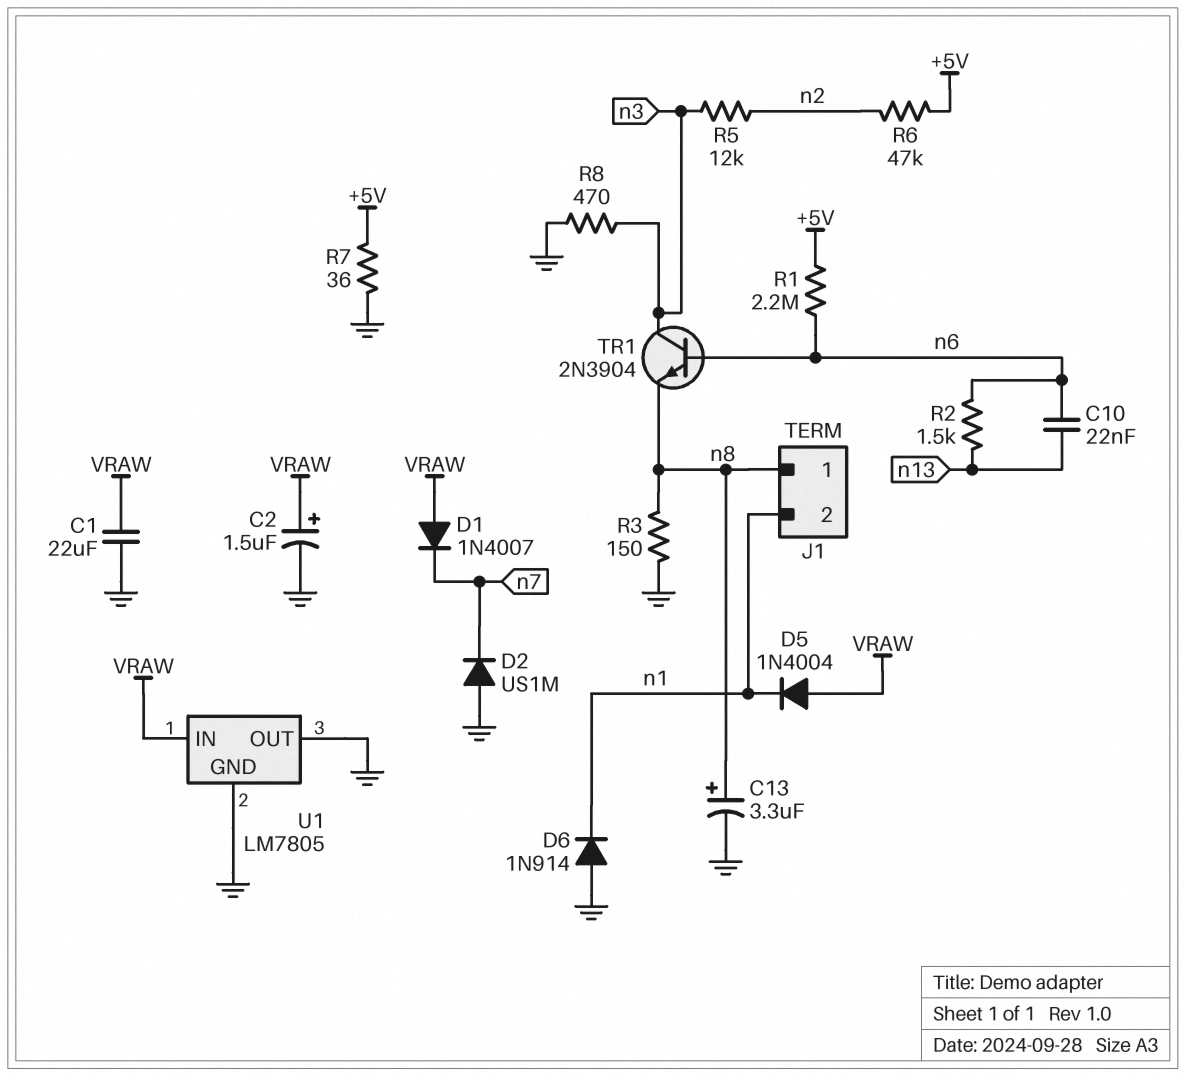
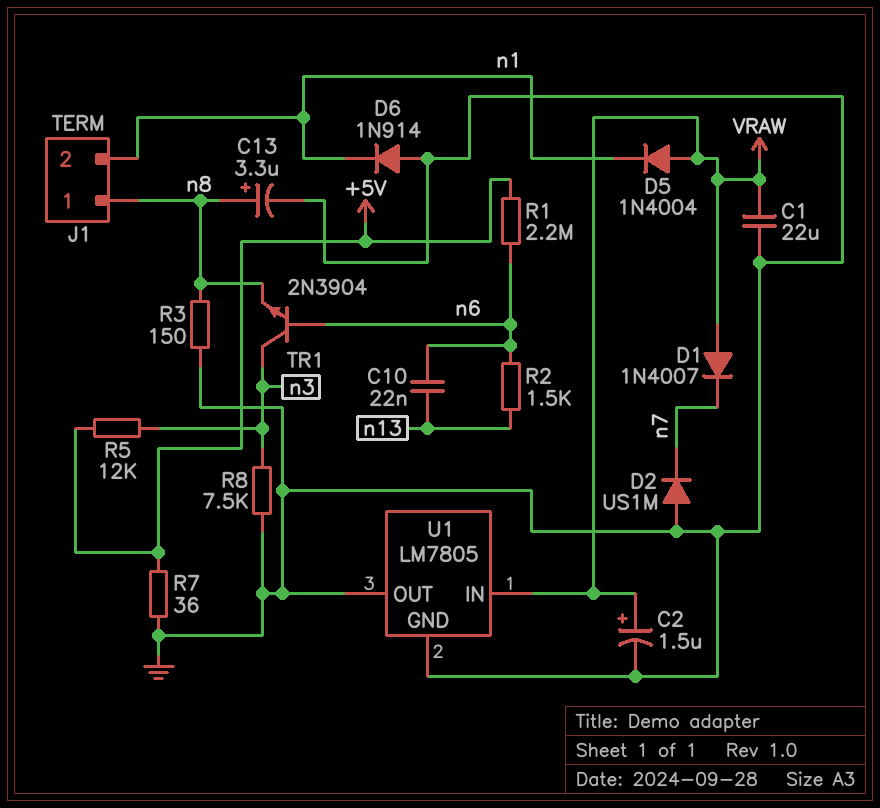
R5: 12k (n2, n3) -> 12k (+5V, n3)
R6: 47k (+5V, n2) -> none
R8: 470 (GND, n3) -> 7.5k (GND, n3)

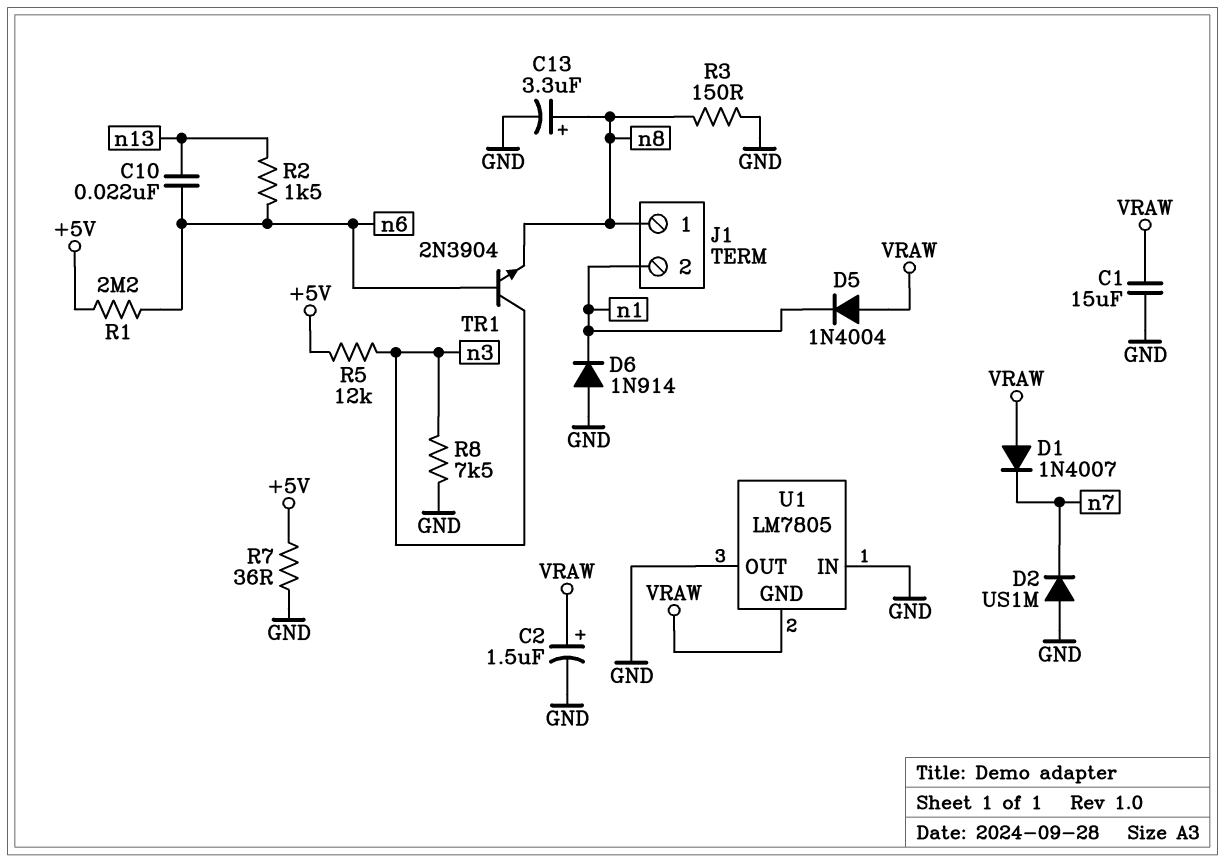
C1: 22uF (GND, VRAW) -> 15uF (GND, VRAW)
U1 pin GND: GND -> VRAW
U1 pin IN: VRAW -> GND

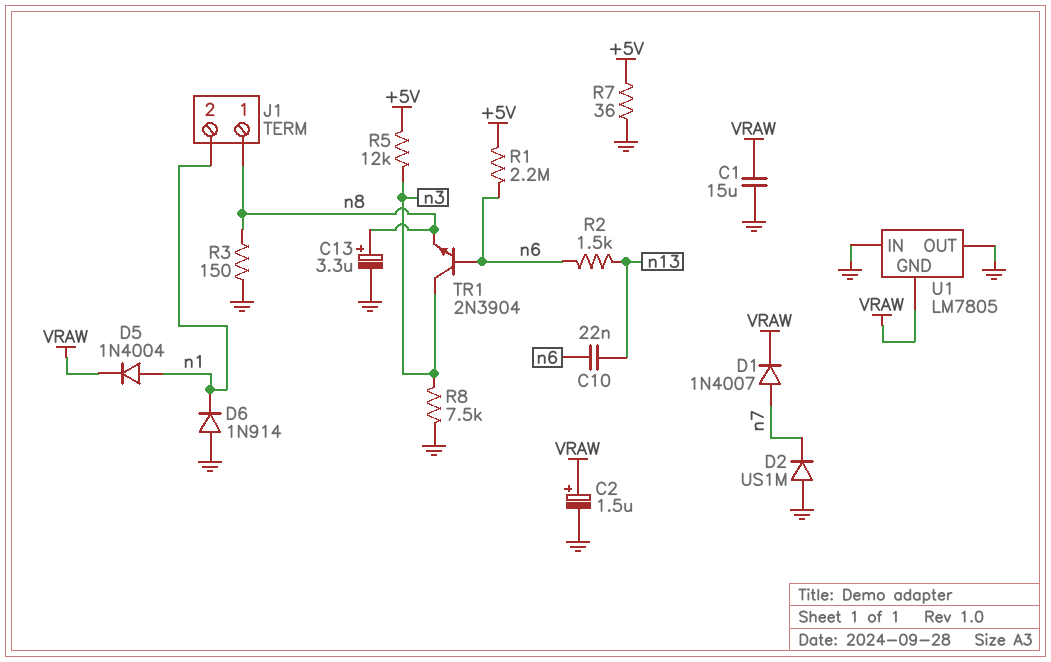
D1: diode 1N4007 (A VRAW, K n7) -> diode 1N4007 (A n7, K VRAW)
D5: diode 1N4004 (A VRAW, K n1) -> diode 1N4004 (A n1, K VRAW)

